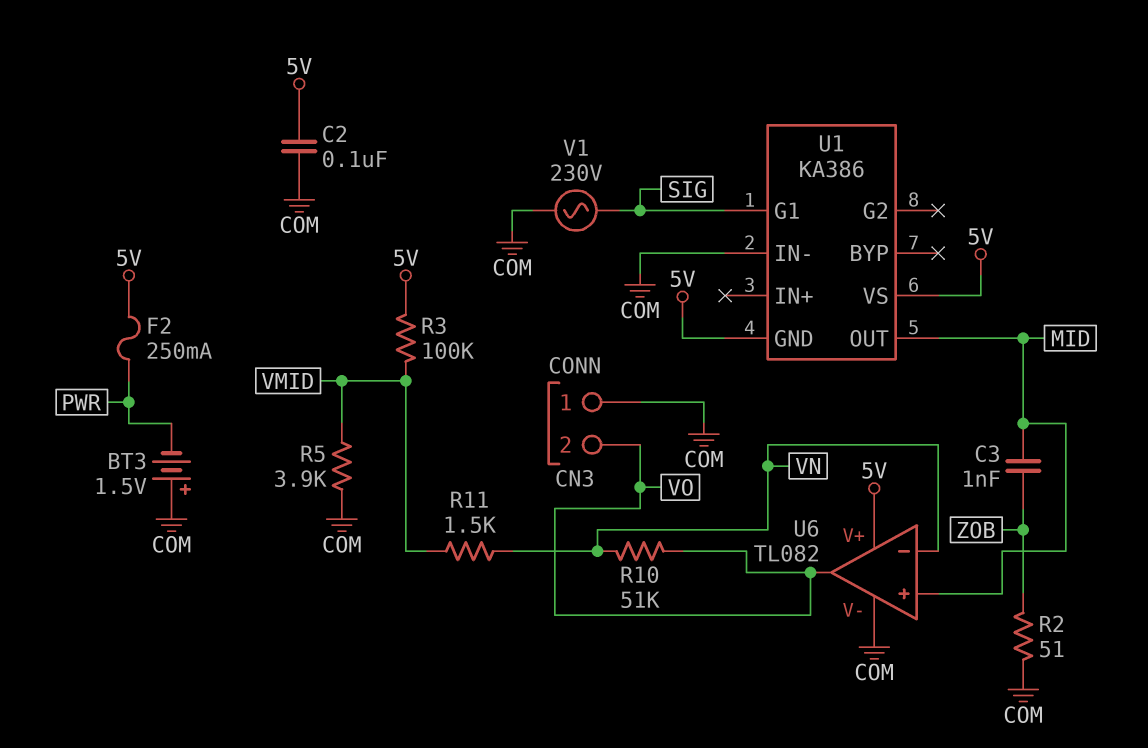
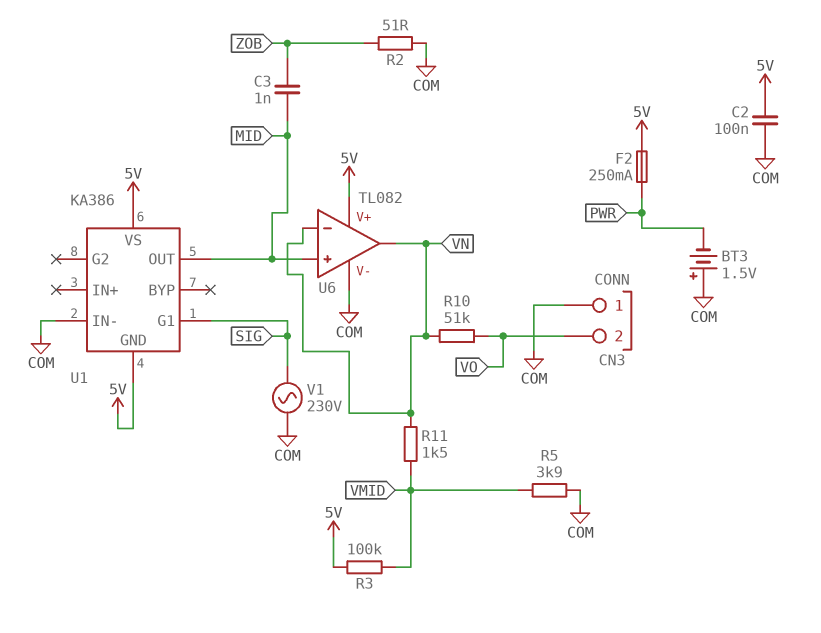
U6 pin out: VO -> VN

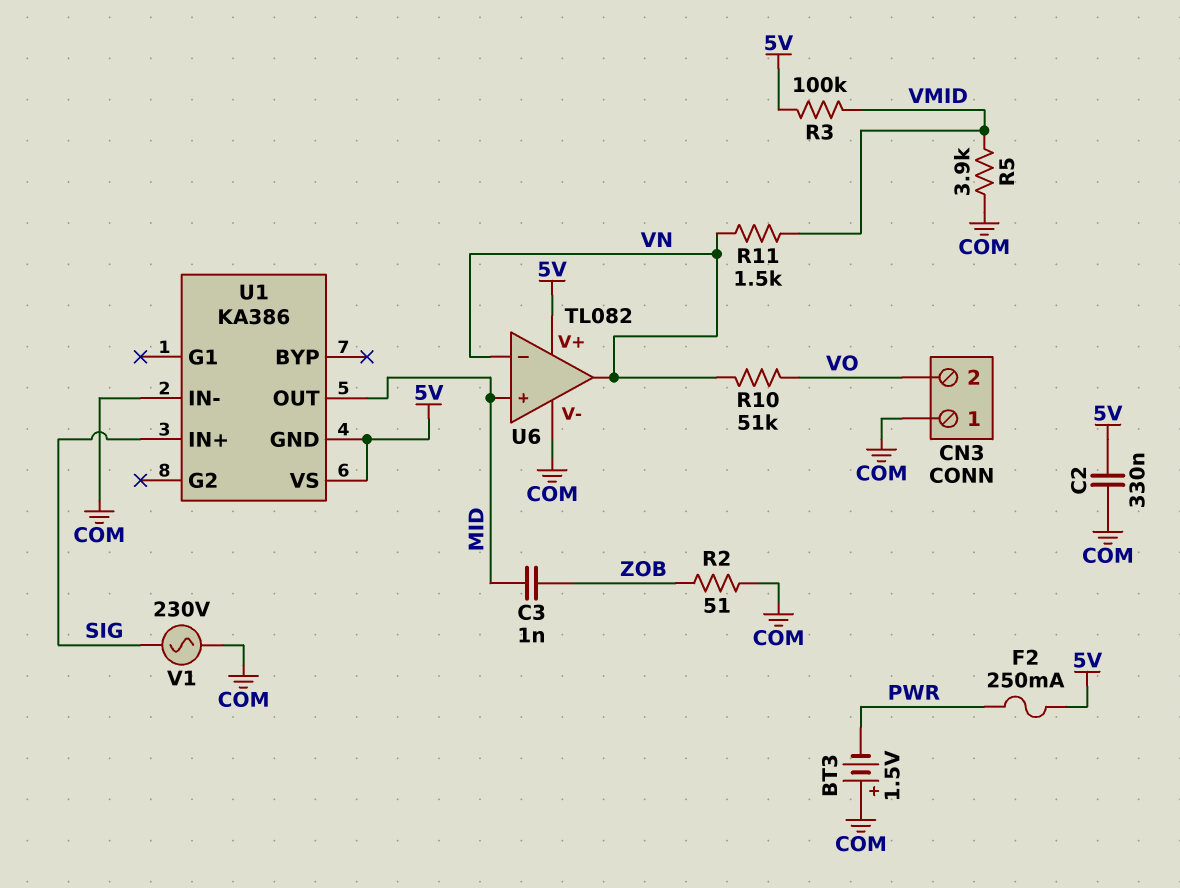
C2: 100nF (5V, COM) -> 330nF (5V, COM)
U1 pin G1: SIG -> none
U1 pin IN+: none -> SIG

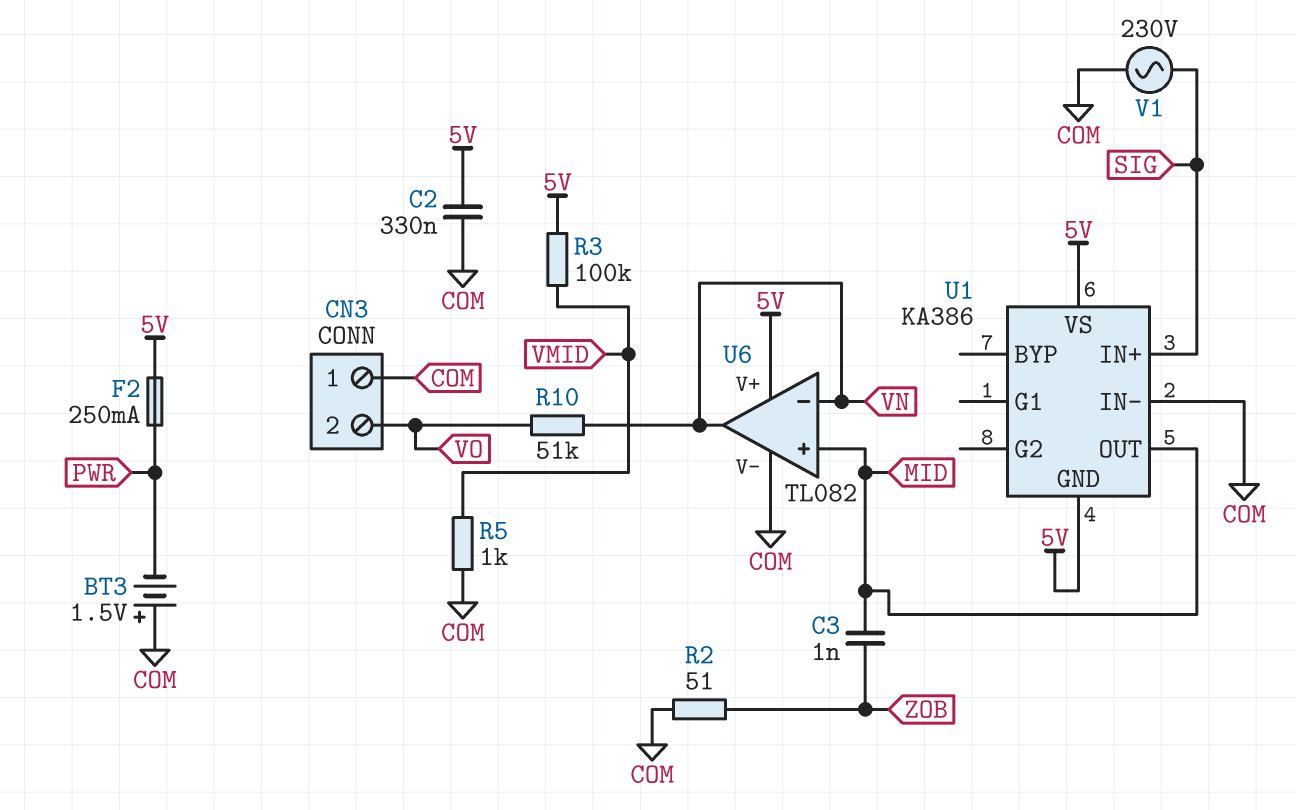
R5: 3.9k (COM, VMID) -> 1k (COM, VMID)
R11: 1.5k (VMID, VN) -> none

